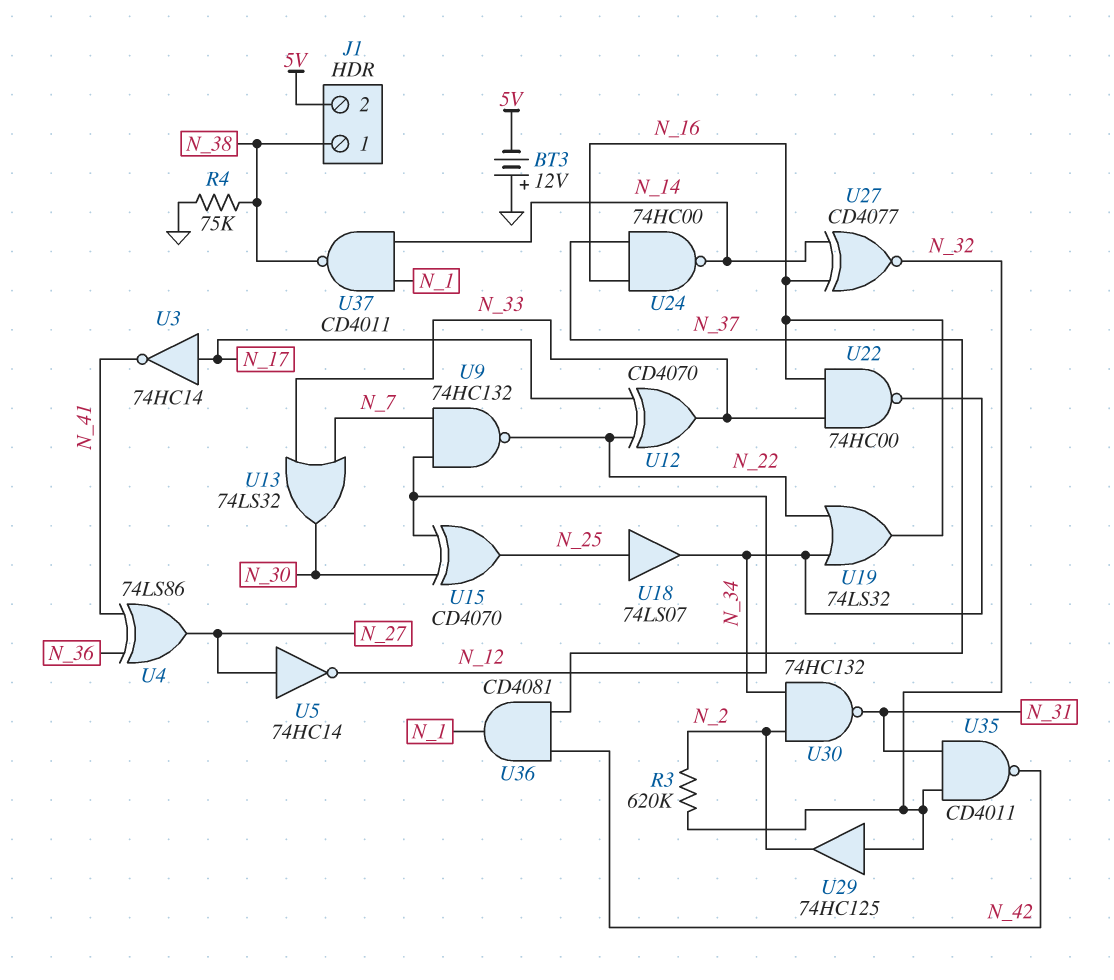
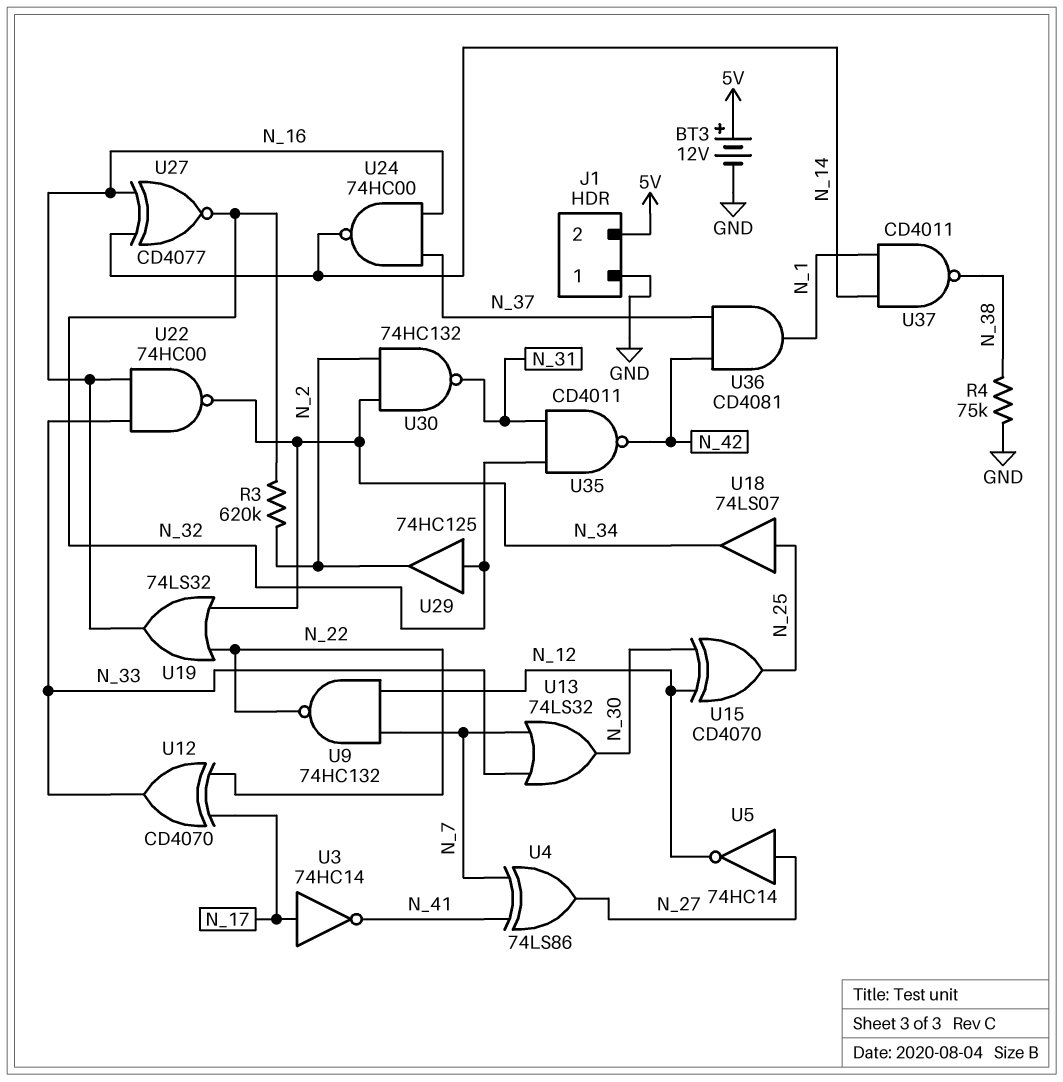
BT3: 12V (plus GND, minus 5V) -> 12V (plus 5V, minus GND)
J1 pin 1: N_38 -> GND
U4: XOR 74LS86 (in N_36, in N_41, out N_27) -> XOR 74LS86 (in N_7, in N_41, out N_27)

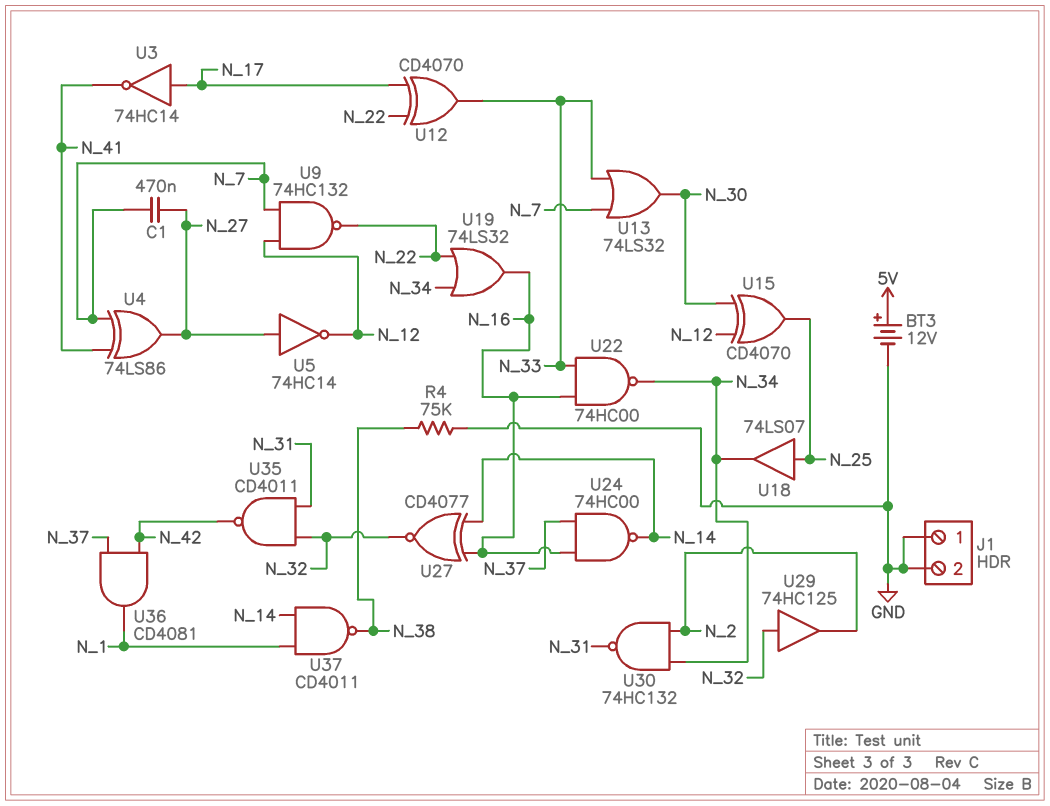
C1: none -> 470nF (N_7, N_27)
J1 pin 2: 5V -> GND
R3: 620k (N_2, N_32) -> none

